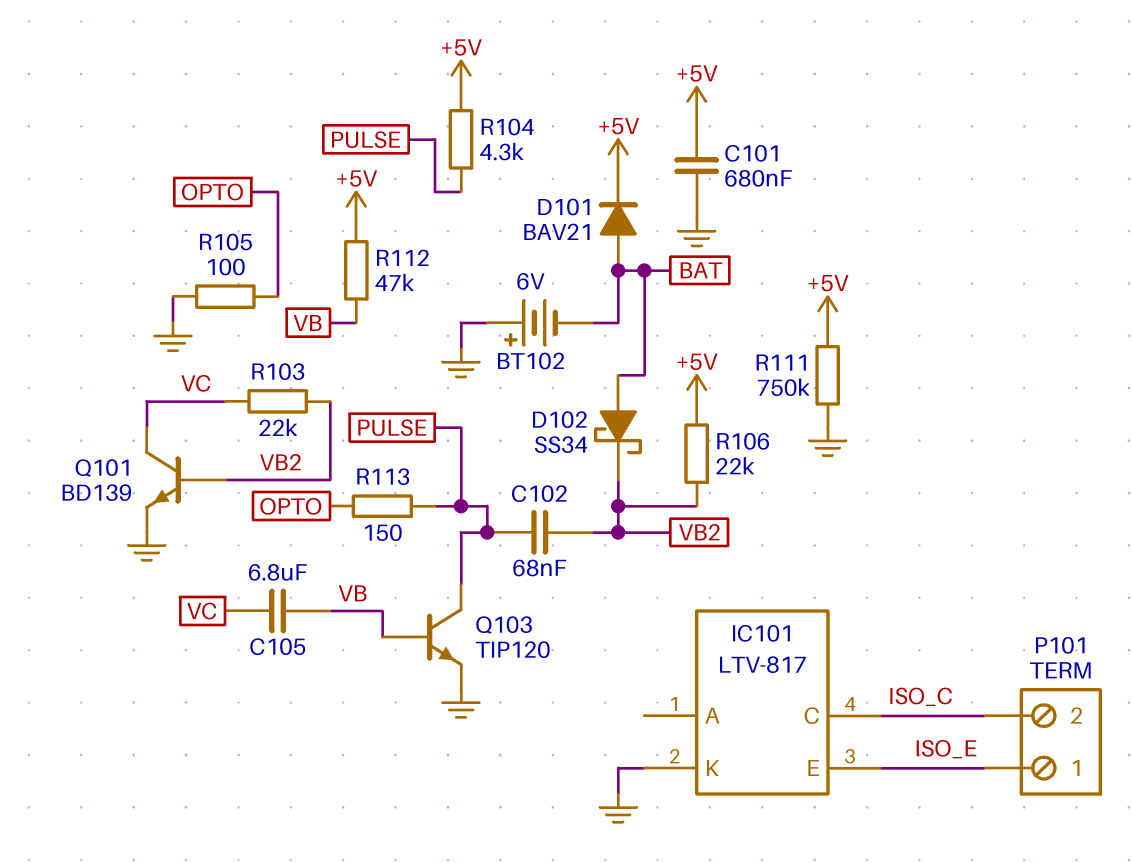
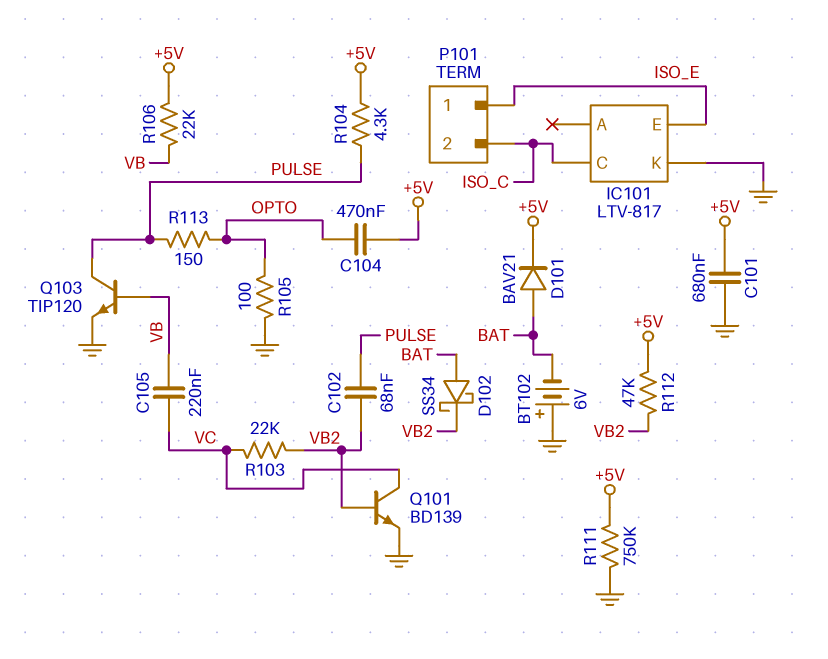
C104: none -> 470nF (+5V, OPTO)
C105: 6.8uF (VB, VC) -> 220nF (VB, VC)
R106: 22k (+5V, VB2) -> 22k (+5V, VB)
R112: 47k (+5V, VB) -> 47k (+5V, VB2)

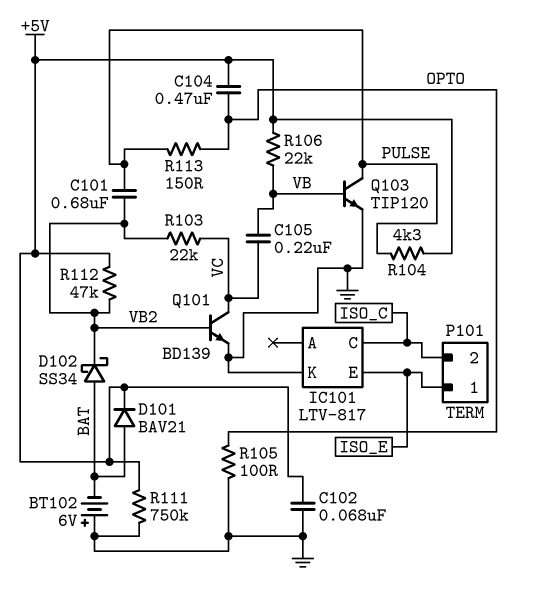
C101: 680nF (+5V, GND) -> 680nF (PULSE, VB2)
C102: 68nF (PULSE, VB2) -> 68nF (+5V, GND)

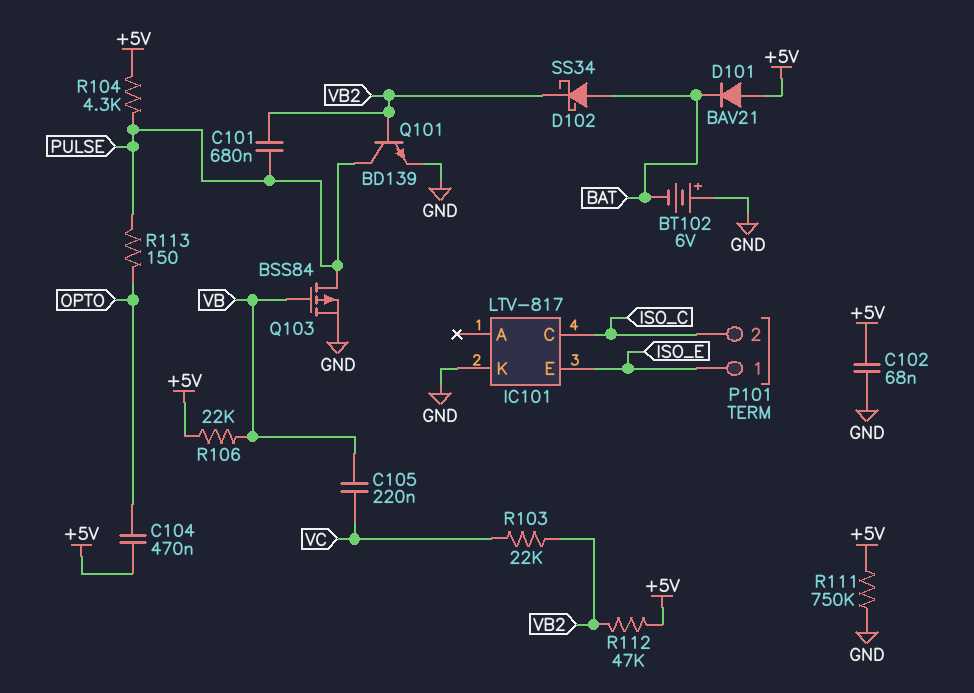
D101: diode BAV21 (A BAT, K +5V) -> diode BAV21 (A +5V, K BAT)
Q101: NPN BD139 (B VB2, C VC, E GND) -> NPN BD139 (B VB2, C PULSE, E GND)
Q103: NPN TIP120 (B VB, C PULSE, E GND) -> PMOS BSS84 (G VB, D PULSE, S GND)
R105: 100 (GND, OPTO) -> none

